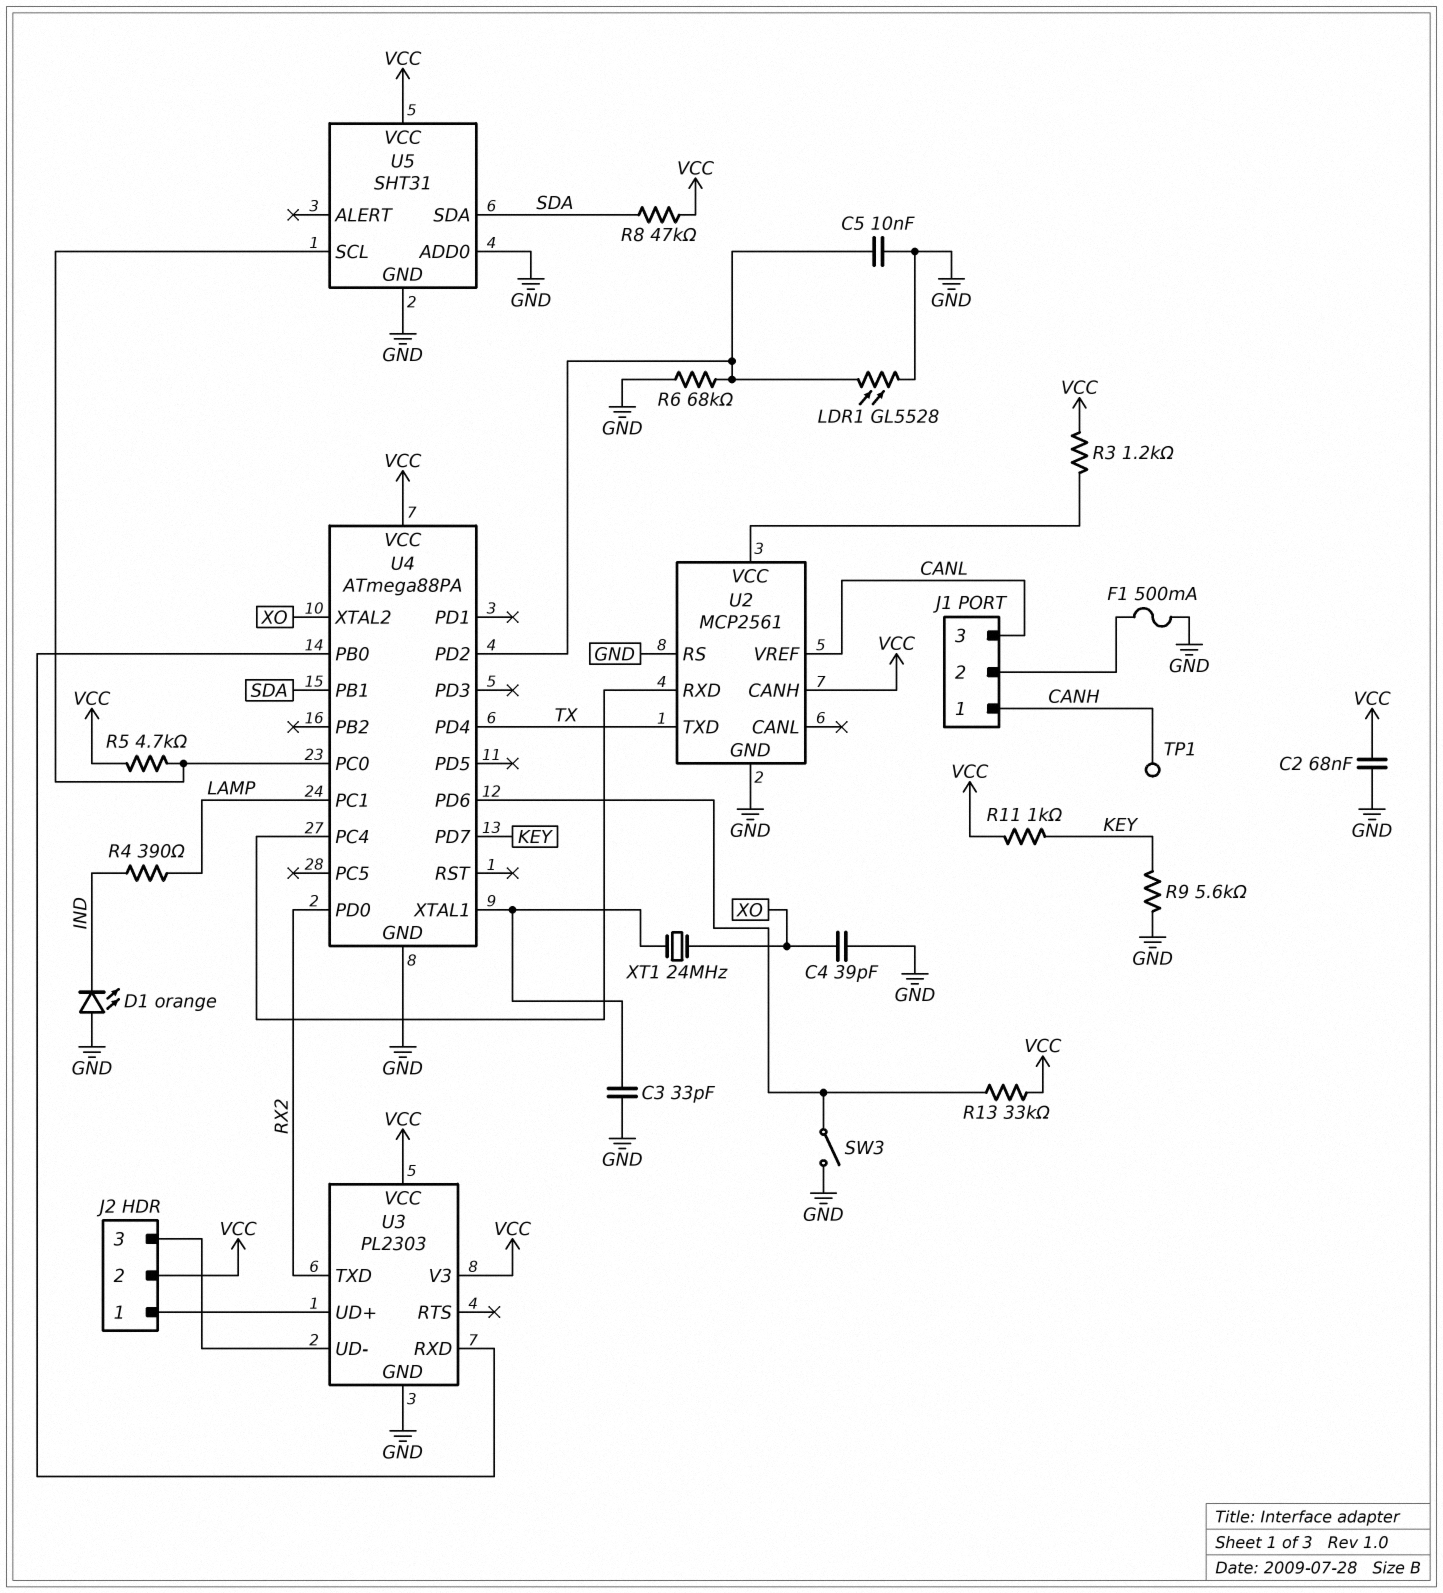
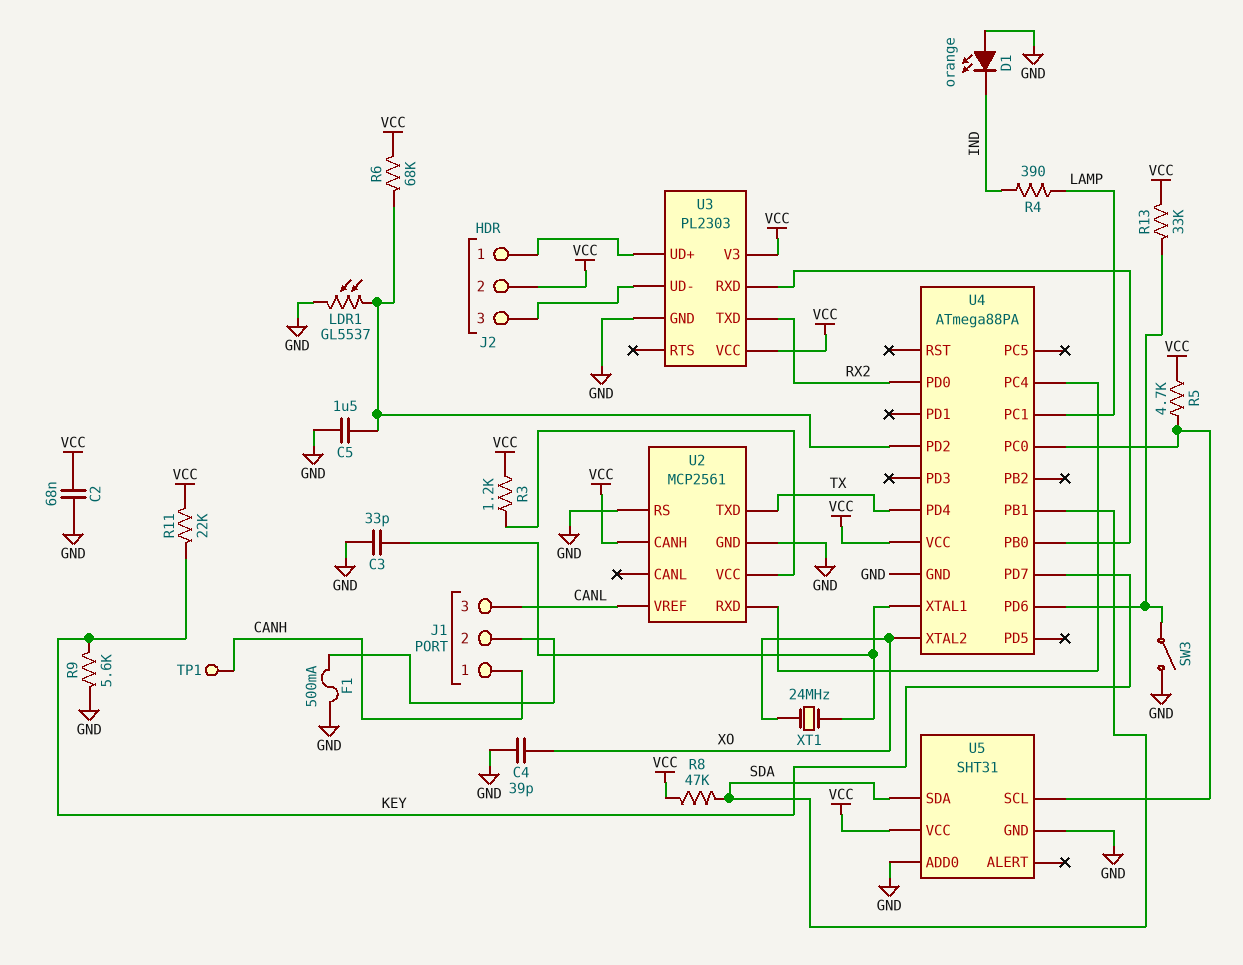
C5: 10nF (GND, U4/PD2) -> 1.5uF (GND, U4/PD2)
LDR1: GL5528 (GND, U4/PD2) -> GL5537 (GND, U4/PD2)
R6: 68k (GND, U4/PD2) -> 68k (U4/PD2, VCC)
R11: 1k (KEY, VCC) -> 22k (KEY, VCC)

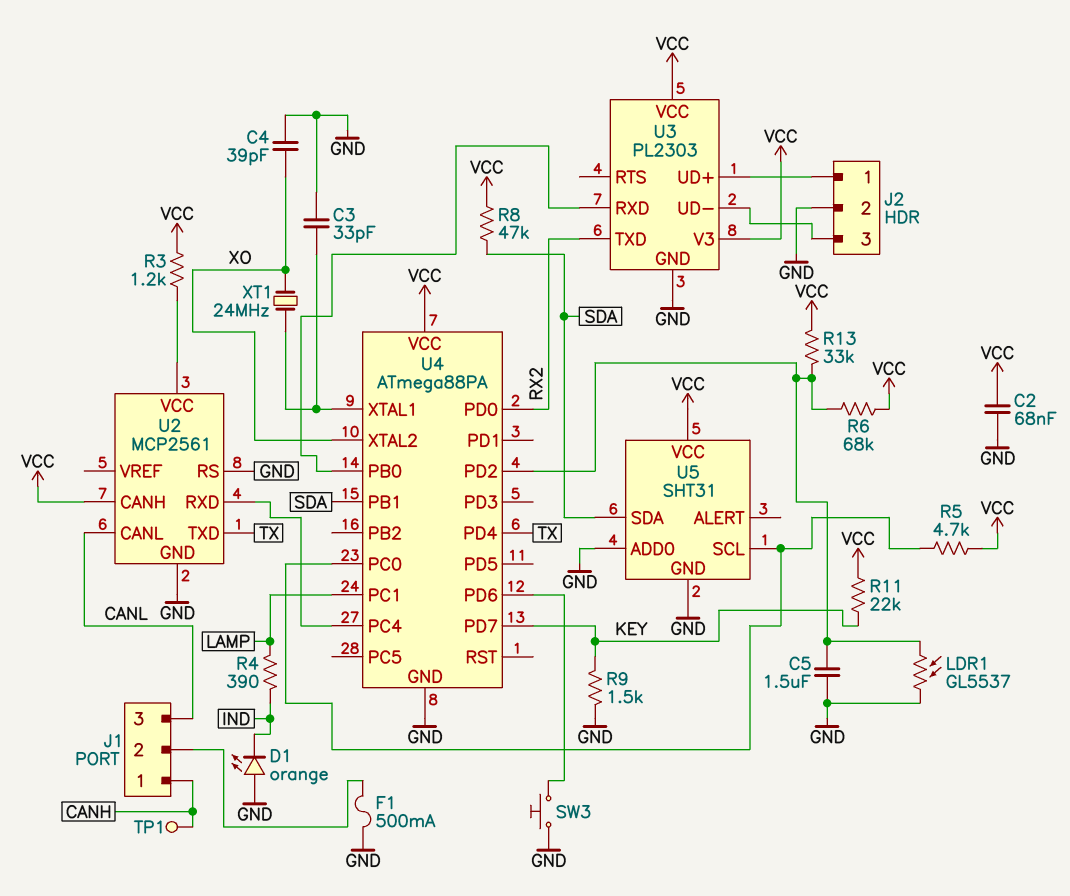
J2 pin 2: VCC -> GND
R9: 5.6k (GND, KEY) -> 1.5k (GND, KEY)
R13: 33k (U4/PD6, VCC) -> 33k (U4/PD2, VCC)
SW3: switch (GND, U4/PD6) -> button (GND, U4/PD6)
U2 pin CANL: none -> CANL
U2 pin VREF: CANL -> none

